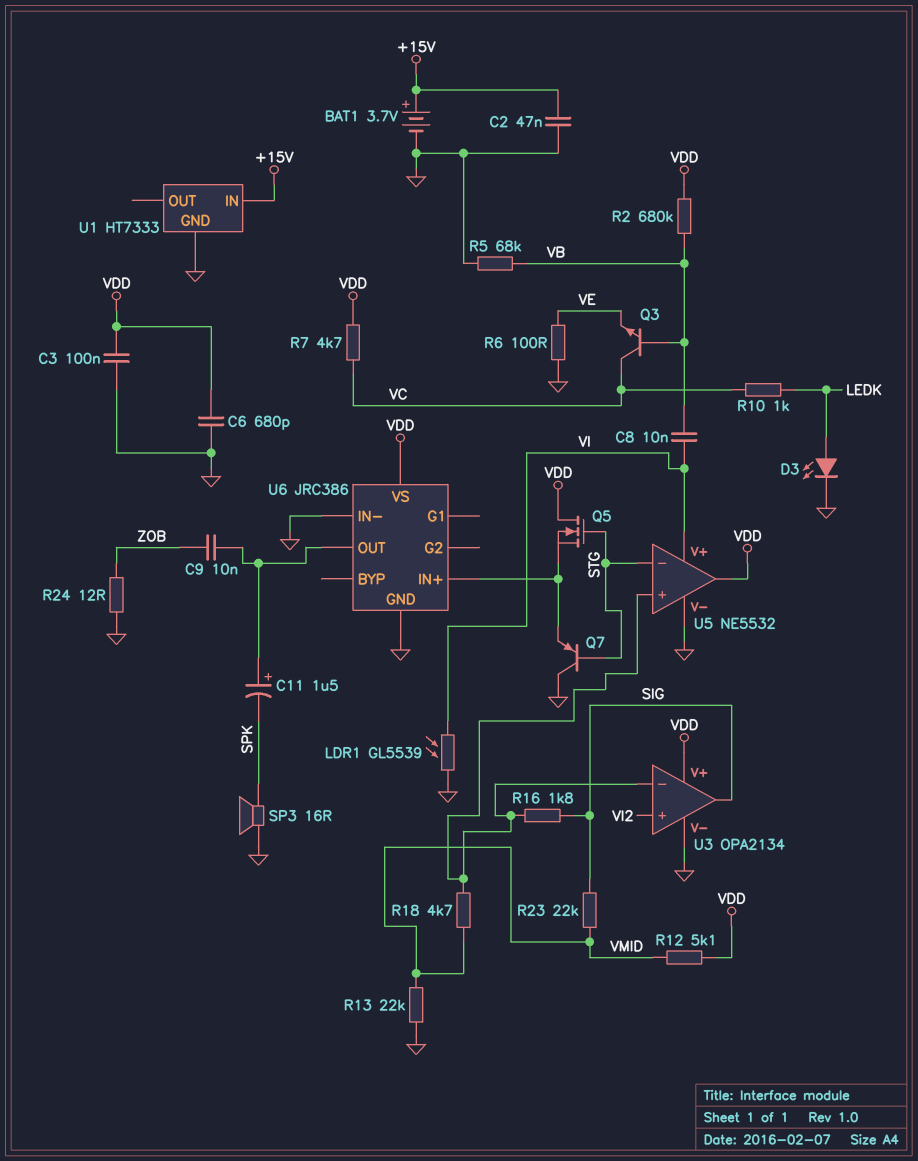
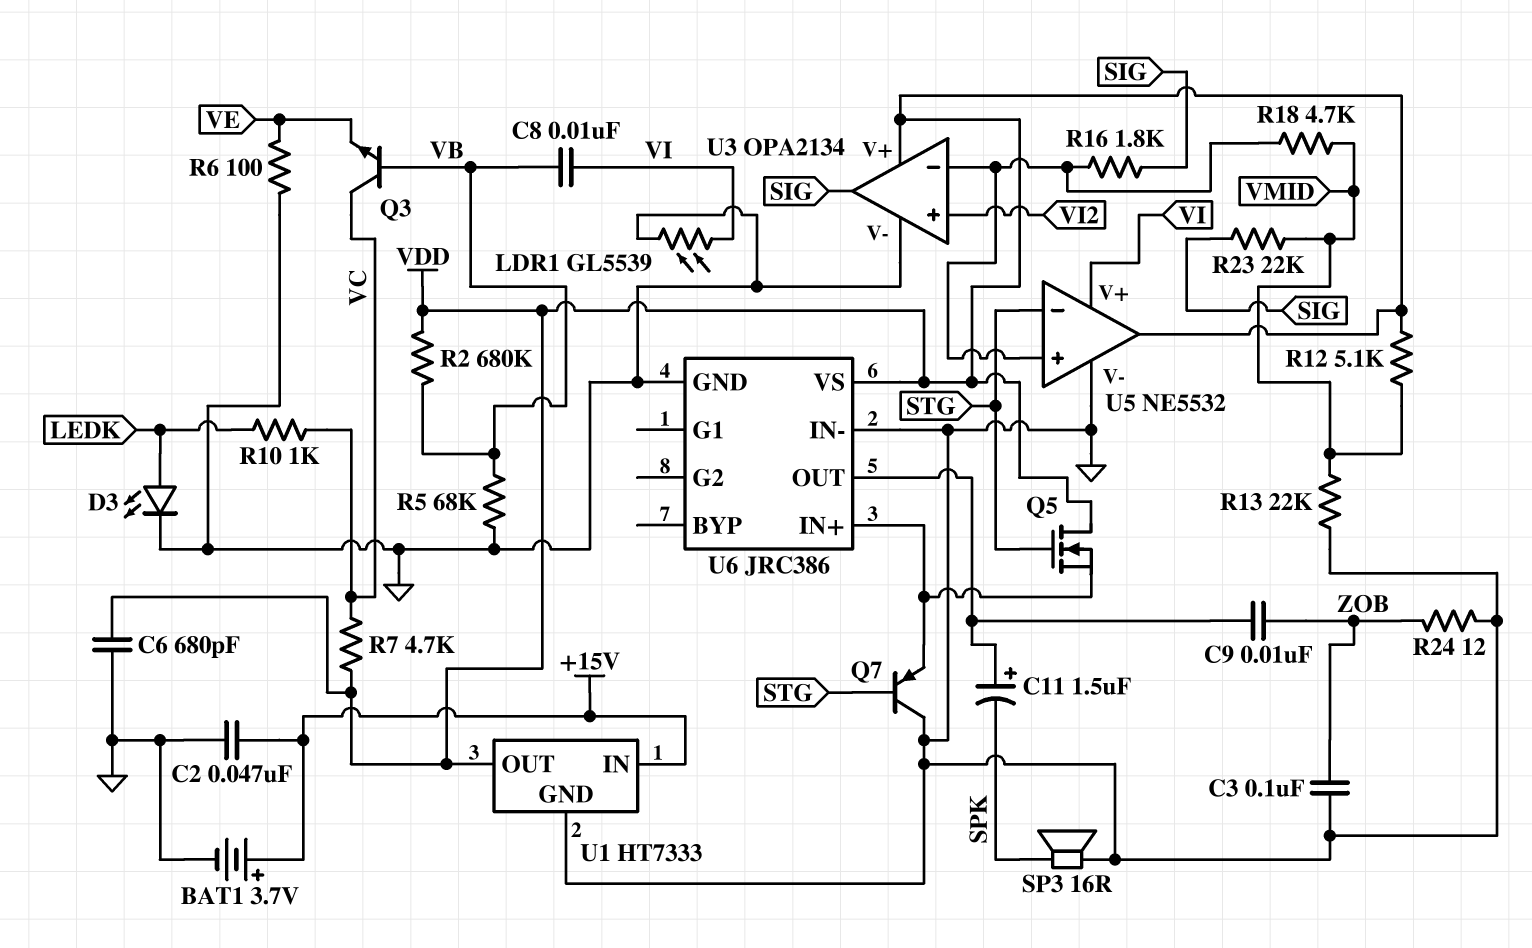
C3: 100nF (GND, VDD) -> 100nF (GND, ZOB)
U1 pin OUT: none -> VDD

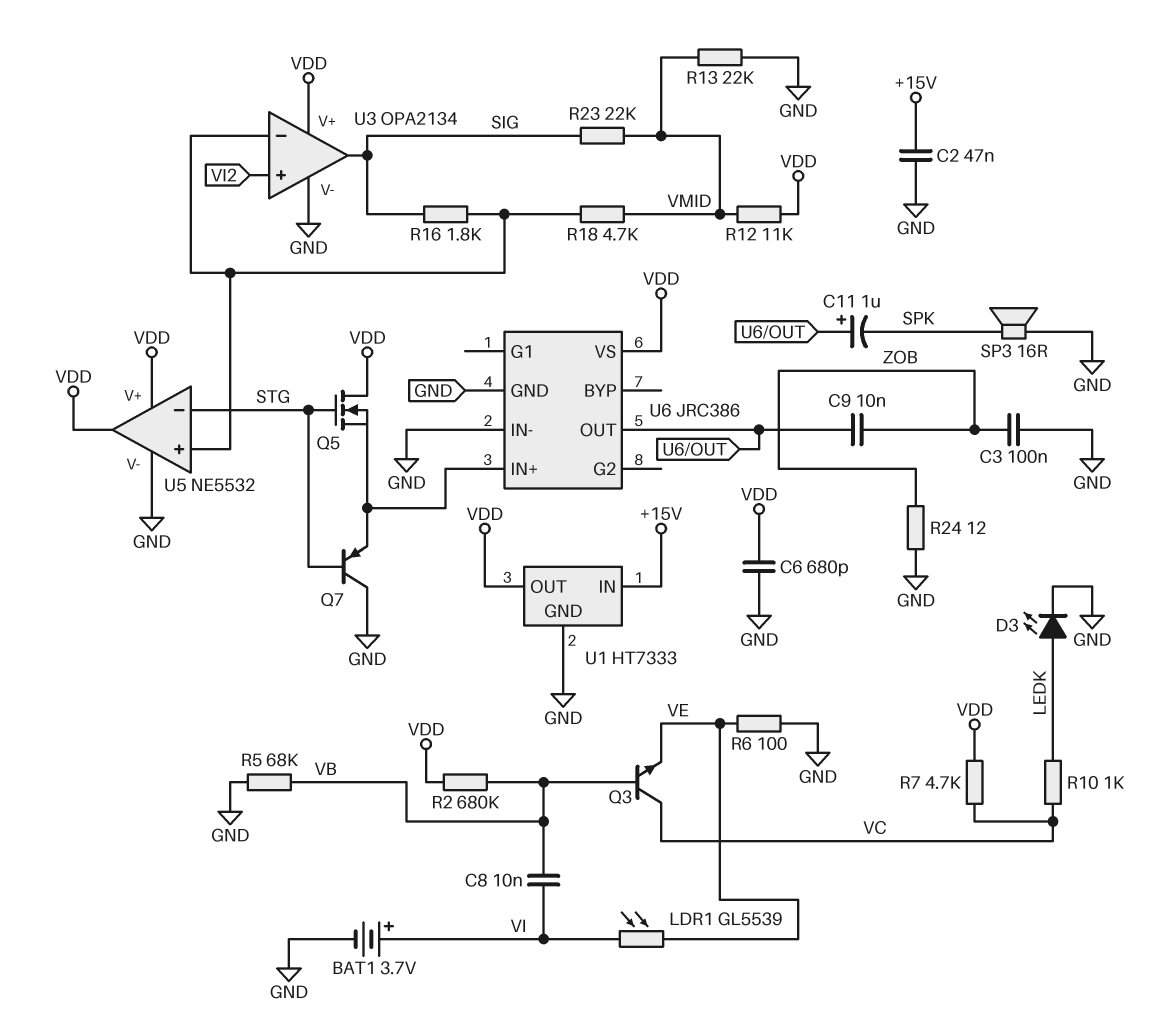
BAT1: 3.7V (plus +15V, minus GND) -> 3.7V (plus VI, minus GND)
C11: 1.5uF (plus U6/OUT, minus SPK) -> 1uF (plus U6/OUT, minus SPK)
LDR1: GL5539 (GND, VI) -> GL5539 (VE, VI)
R12: 5.1k (VDD, VMID) -> 11k (VDD, VMID)
U5 pin V+: VI -> VDD

